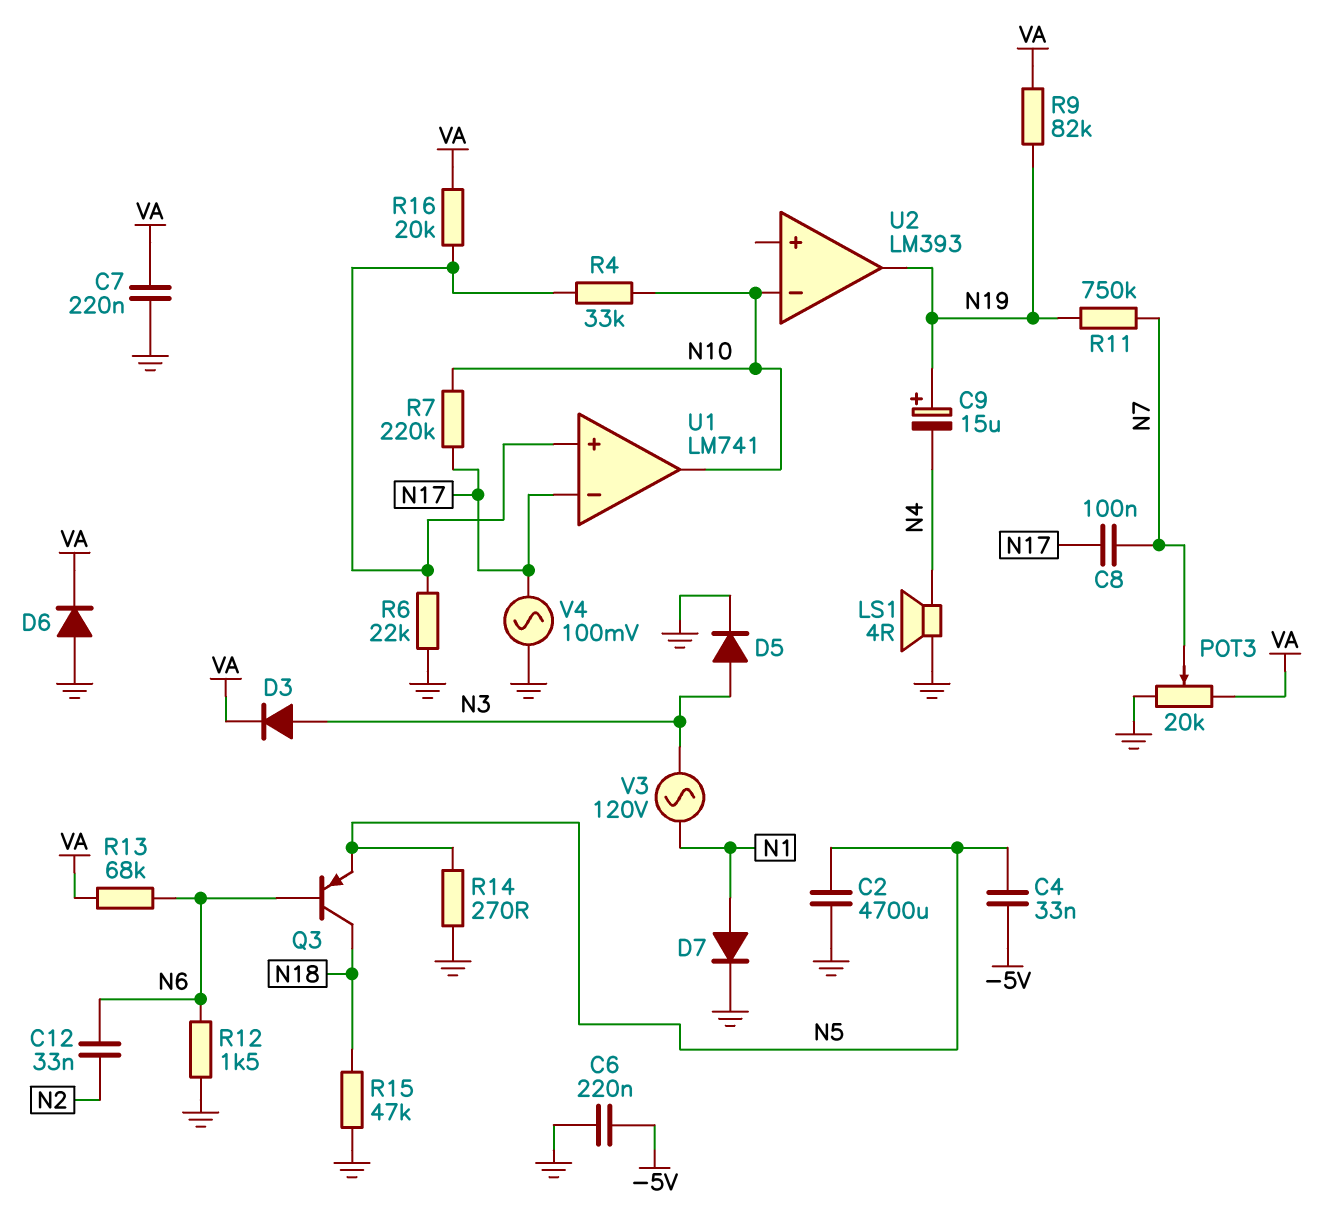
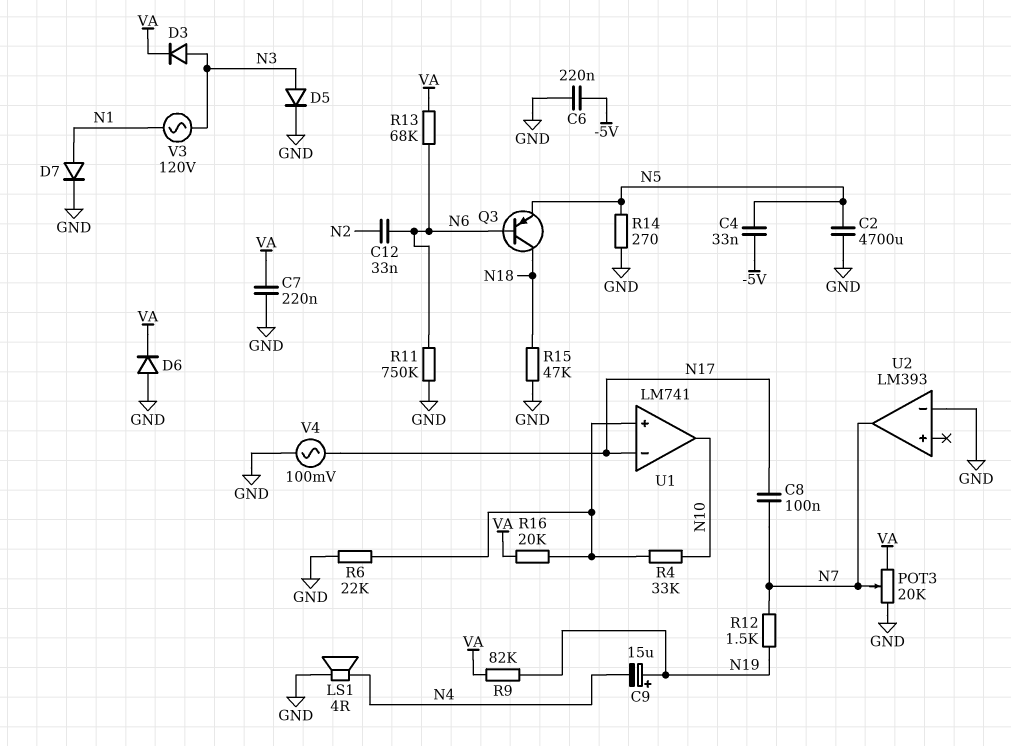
R7: 220k (N10, N17) -> none
R11: 750k (N7, N19) -> 750k (GND, N6)
R12: 1.5k (GND, N6) -> 1.5k (N7, N19)
U2 pin in-: N10 -> GND
U2 pin out: N19 -> N7

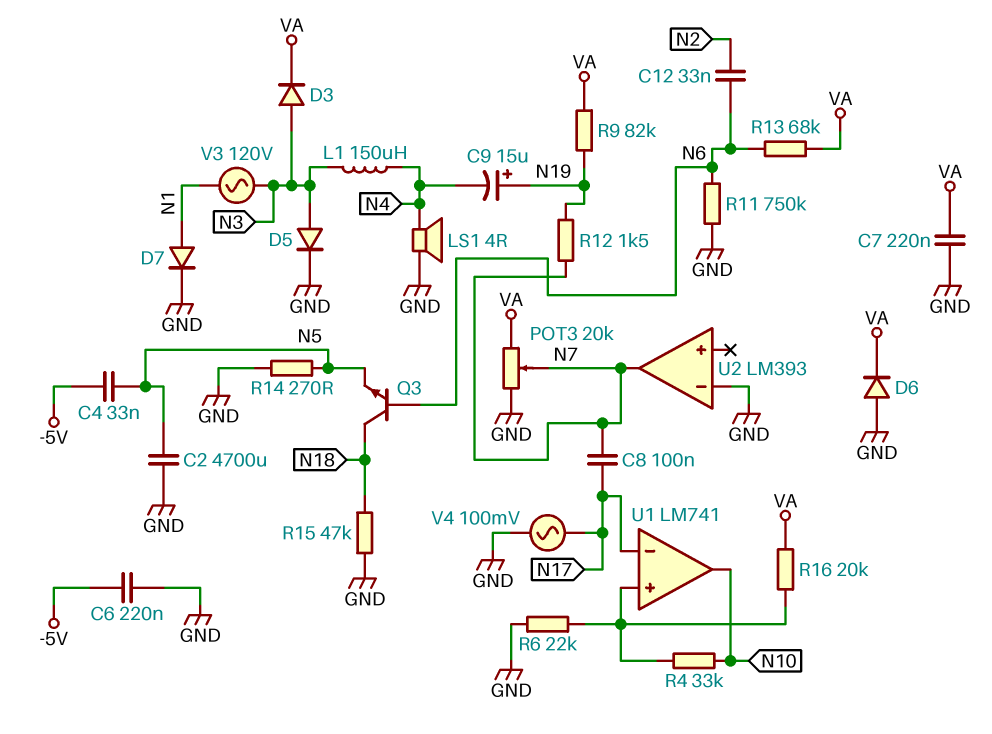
L1: none -> 150uH (N3, N4)
Q3: PNP (B N6, C N18, E N5) -> NPN (B N6, C N18, E N5)

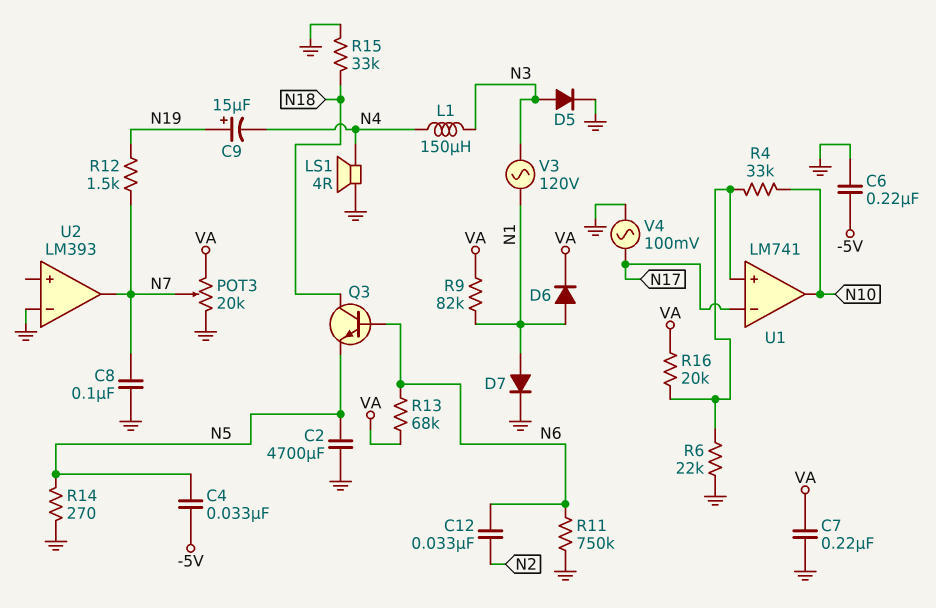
C8: 100nF (N7, N17) -> 100nF (GND, N7)
D3: diode (A N3, K VA) -> none
D6: diode (A GND, K VA) -> diode (A N1, K VA)
R9: 82k (N19, VA) -> 82k (N1, VA)
R15: 47k (GND, N18) -> 33k (GND, N18)

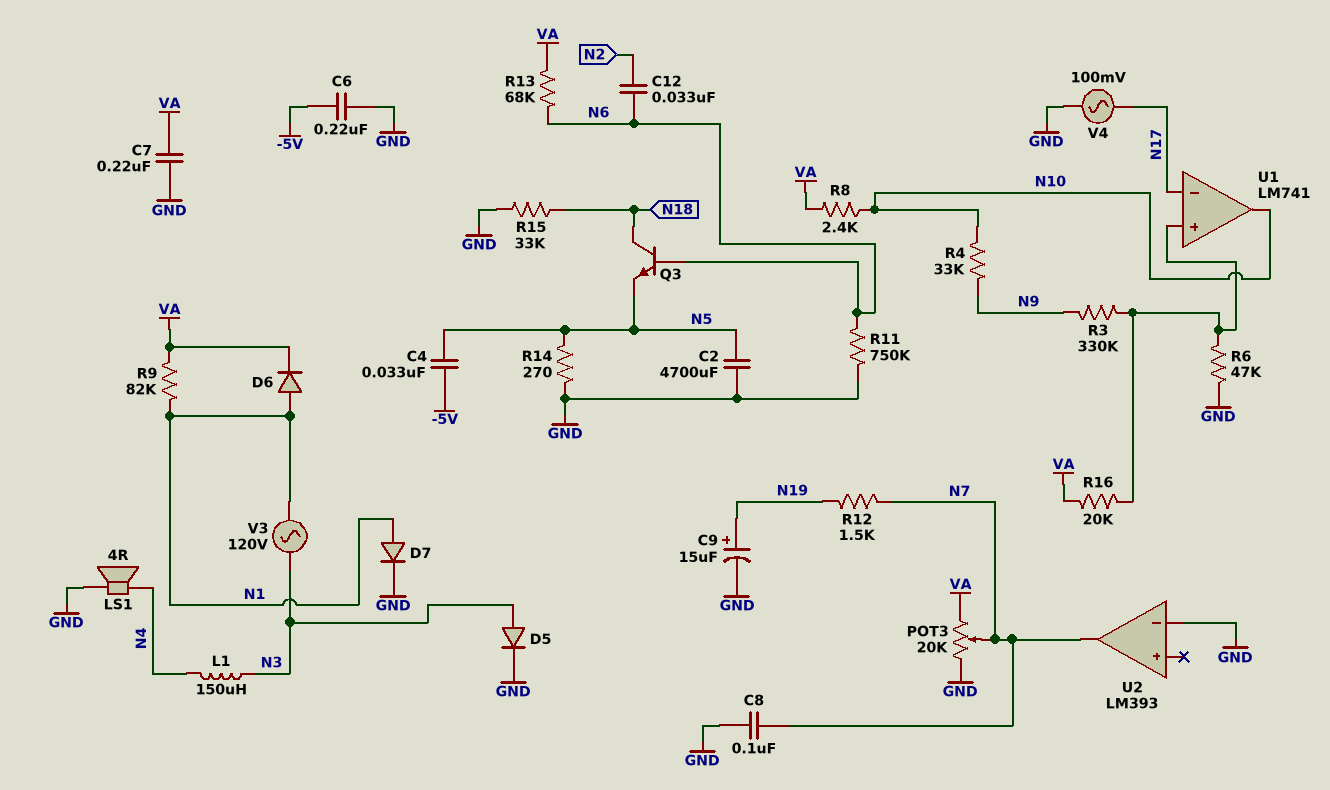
C9: 15uF (plus N19, minus N4) -> 15uF (plus N19, minus GND)
R3: none -> 330k (N9, U1/in+)
R4: 33k (N10, U1/in+) -> 33k (N9, N10)
R6: 22k (GND, U1/in+) -> 47k (GND, U1/in+)
R8: none -> 2.4k (N10, VA)

